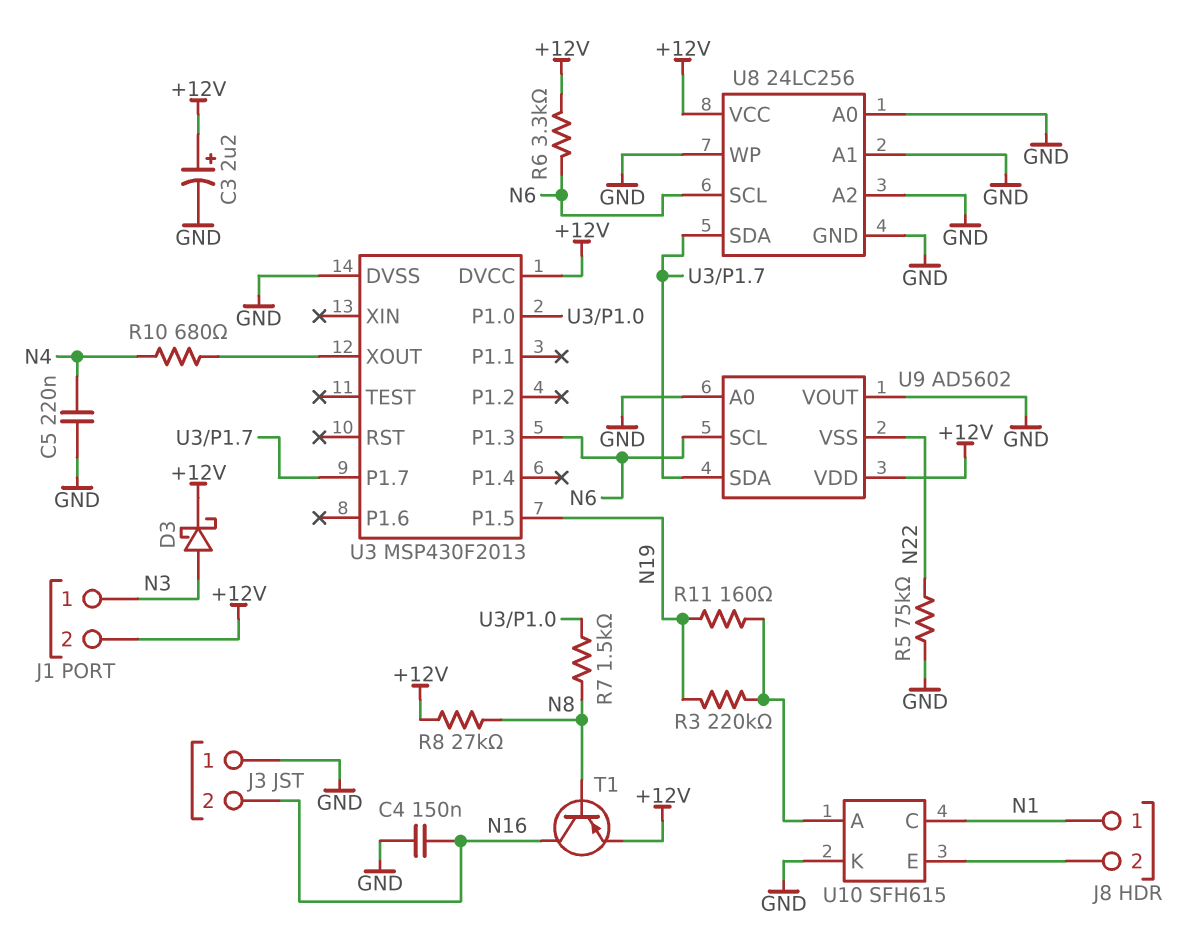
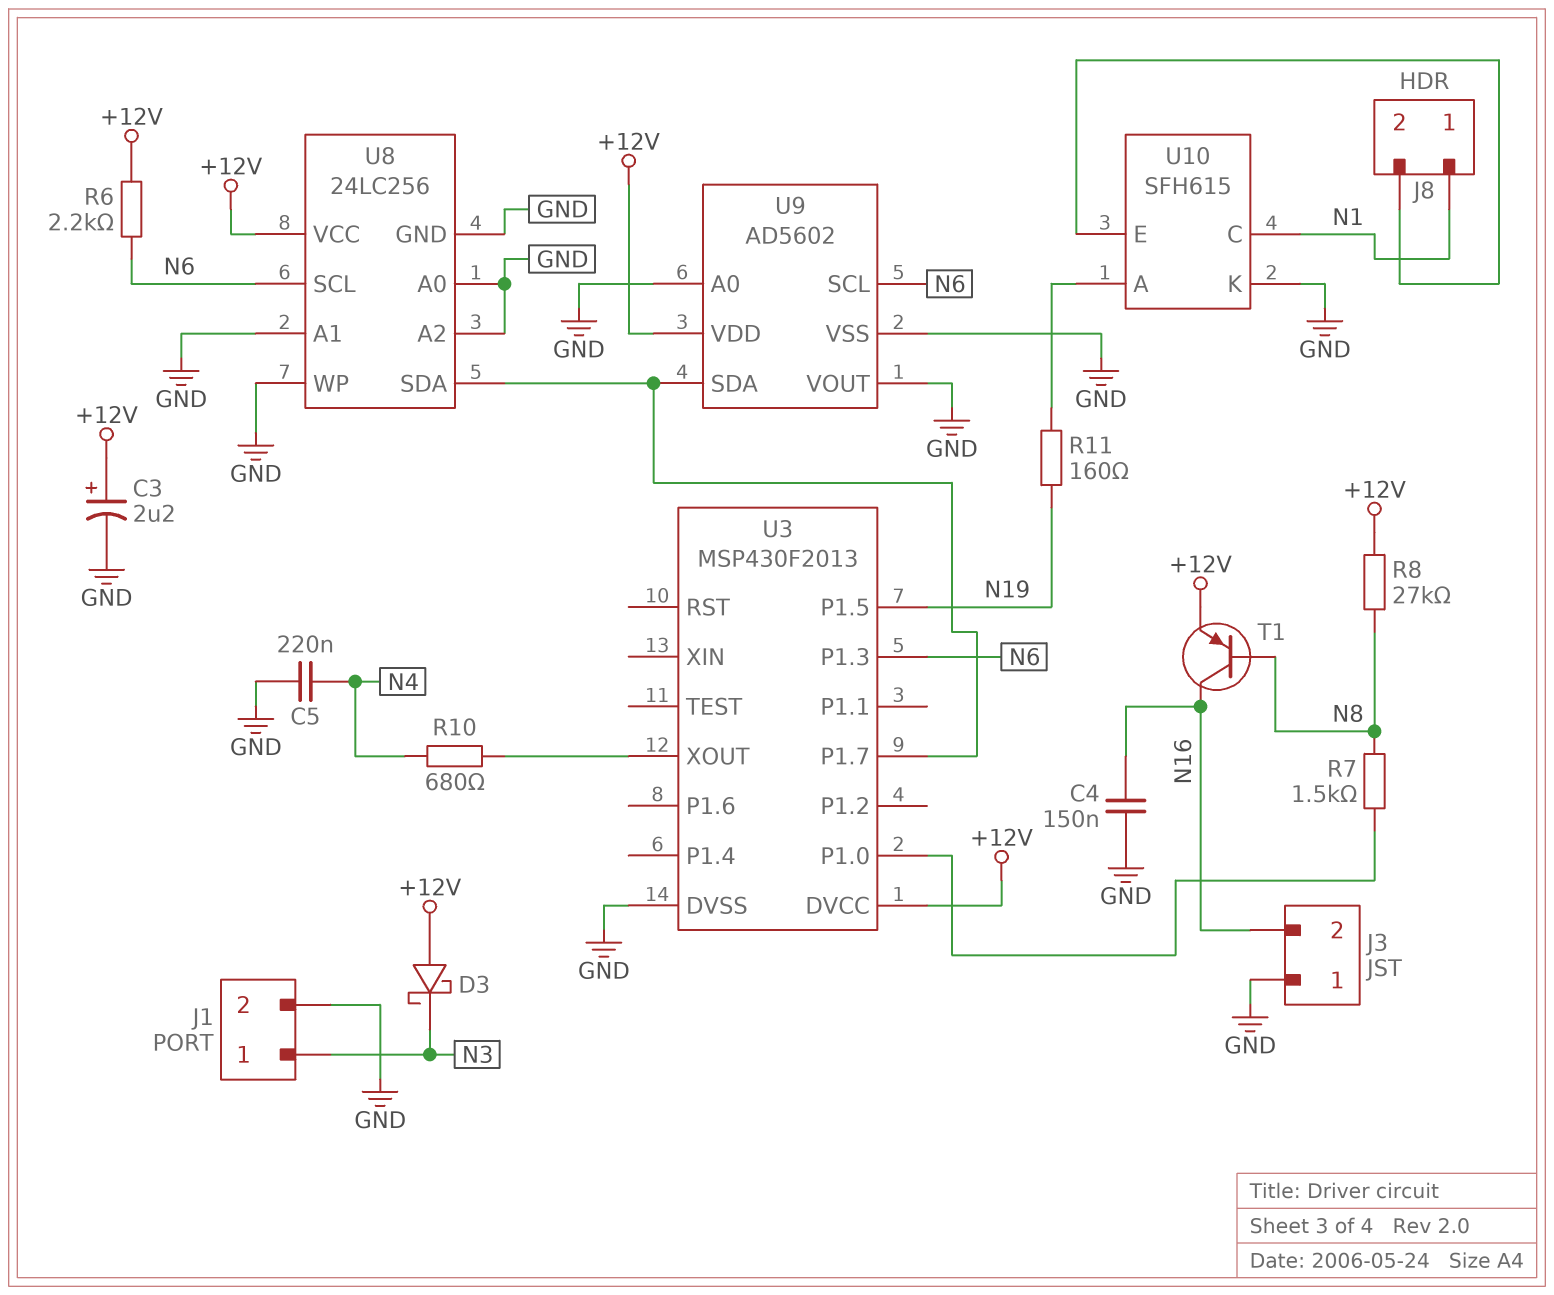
D3: schottky (A N3, K +12V) -> schottky (A +12V, K N3)
J1 pin 2: +12V -> GND
R3: 220k (N19, U10/A) -> none
R5: 75k (GND, N22) -> none
R6: 3.3k (+12V, N6) -> 2.2k (+12V, N6)
U9 pin VSS: N22 -> GND

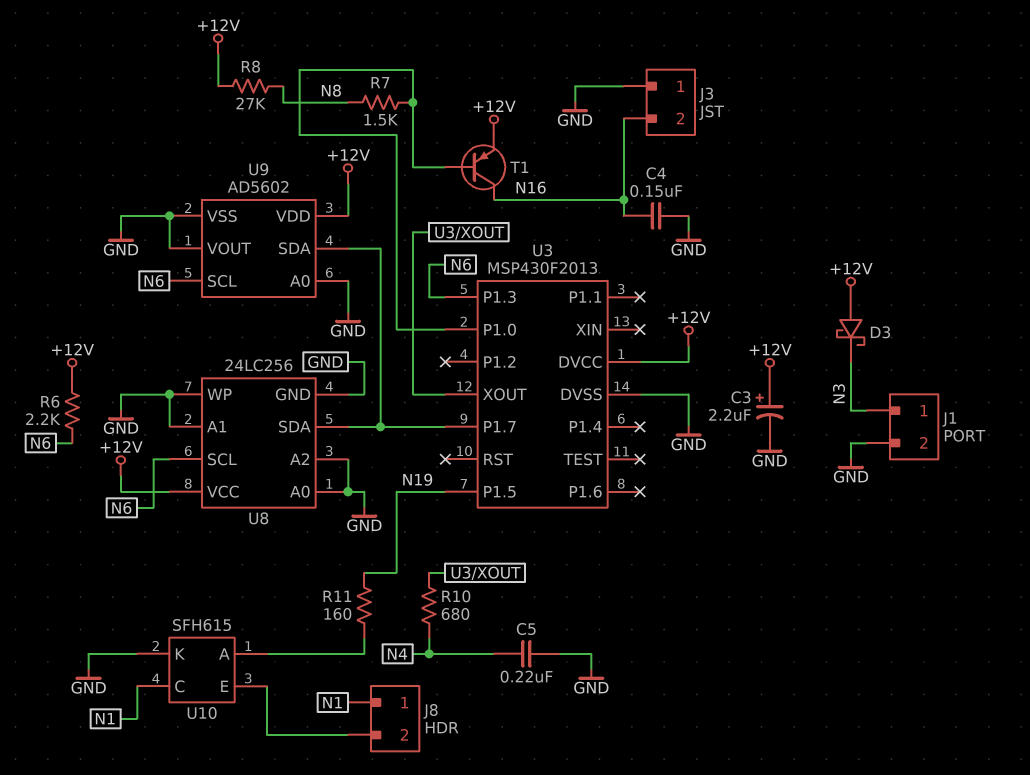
T1: PNP (B N8, C N16, E +12V) -> PNP (B U3/P1.0, C N16, E +12V)

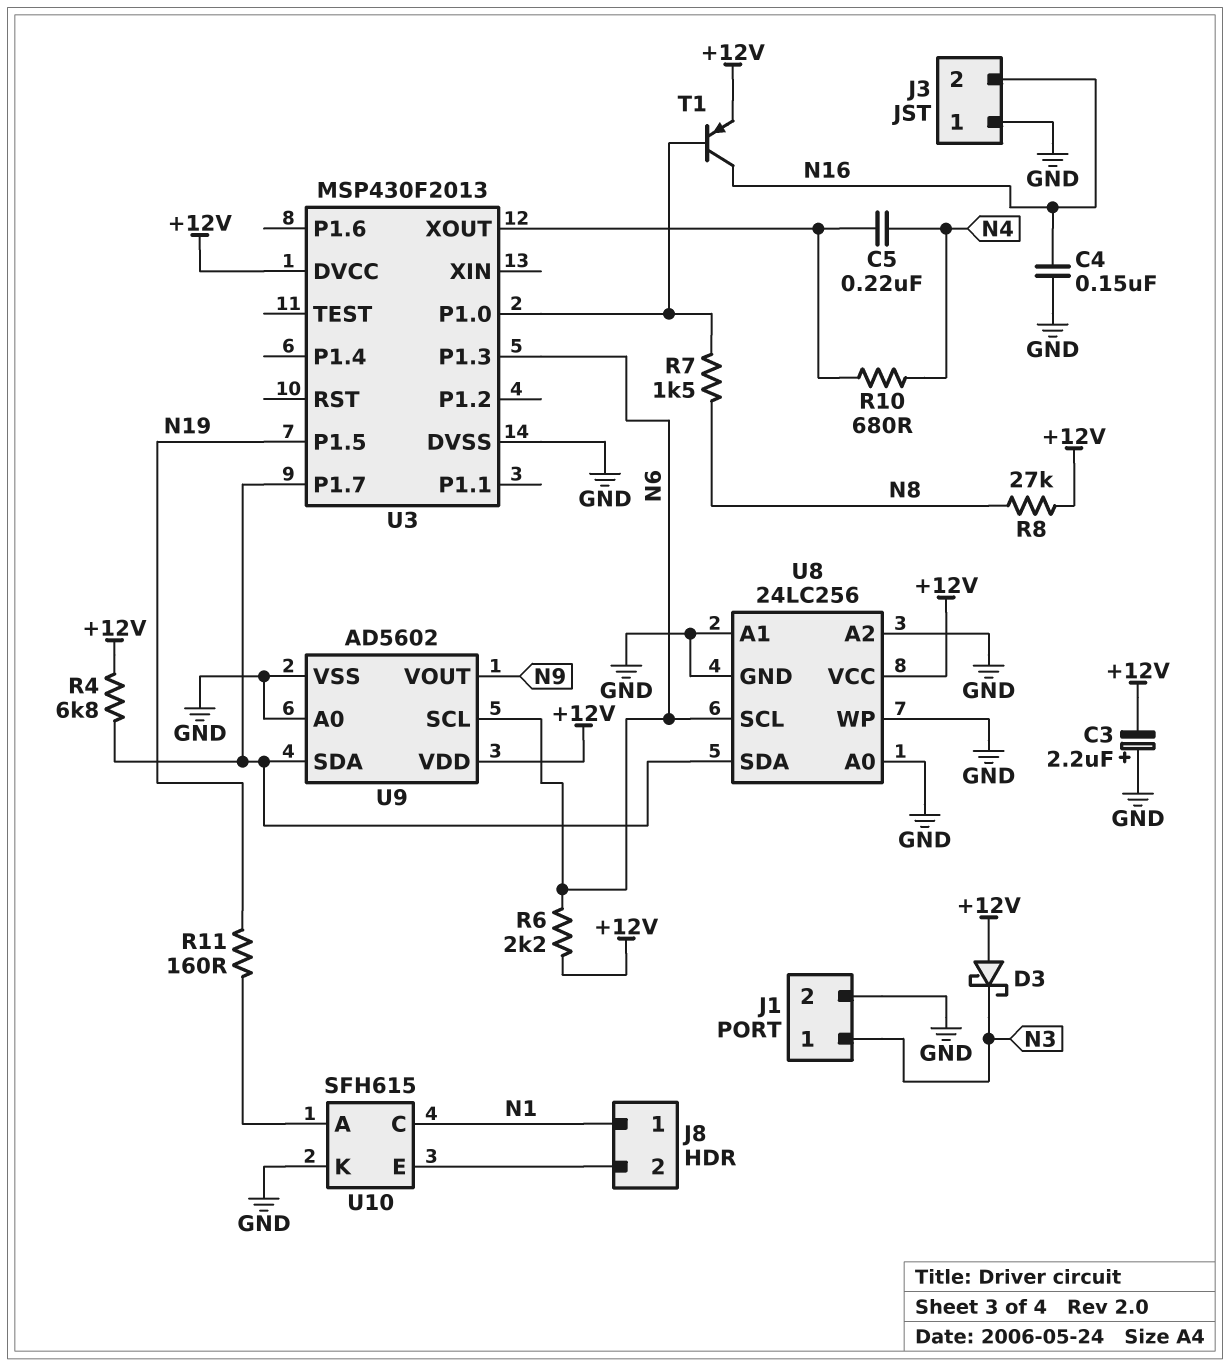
C3: 2.2uF (plus +12V, minus GND) -> 2.2uF (plus GND, minus +12V)
C5: 220nF (GND, N4) -> 220nF (N4, U3/XOUT)
R4: none -> 6.8k (+12V, U3/P1.7)
U9 pin VOUT: GND -> N9

